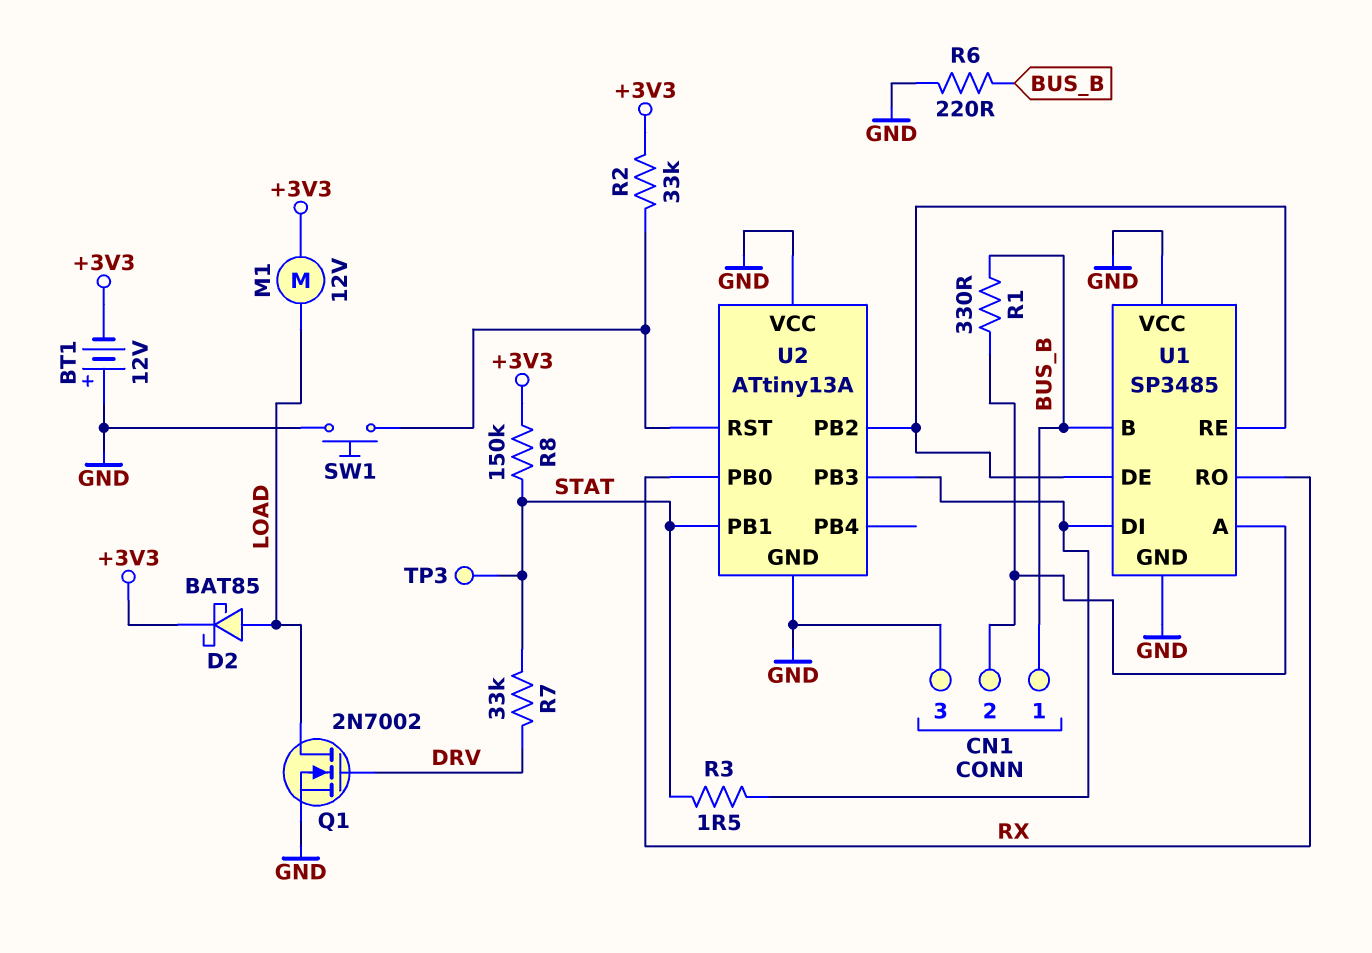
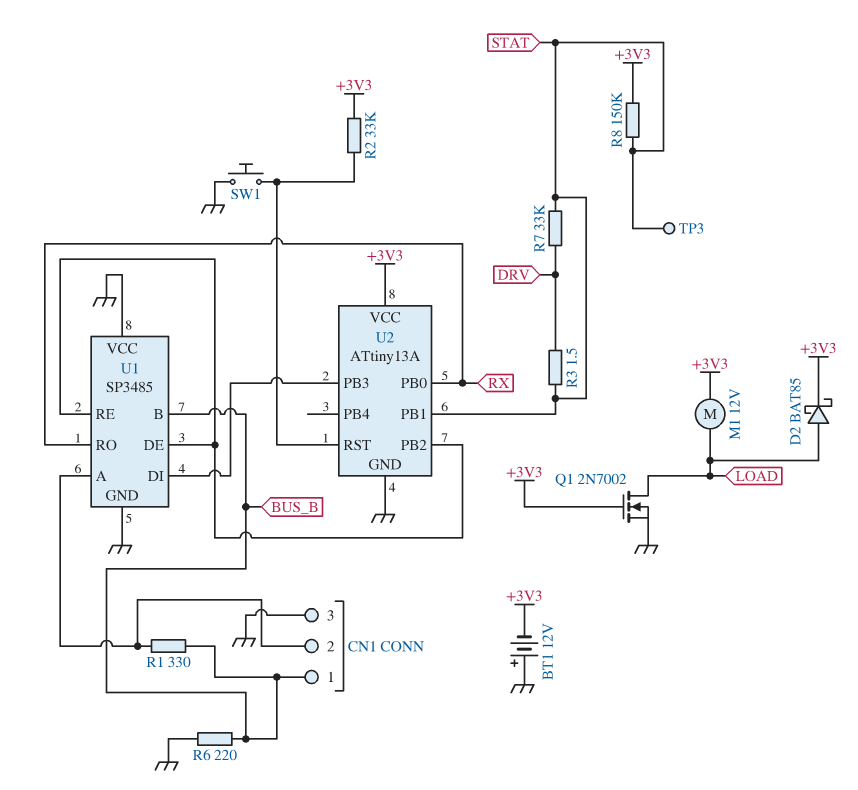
Q1: NMOS 2N7002 (G DRV, D LOAD, S GND) -> NMOS 2N7002 (G +3V3, D LOAD, S GND)
R3: 1.5 (STAT, U1/DI) -> 1.5 (DRV, STAT)
U2 pin VCC: GND -> +3V3

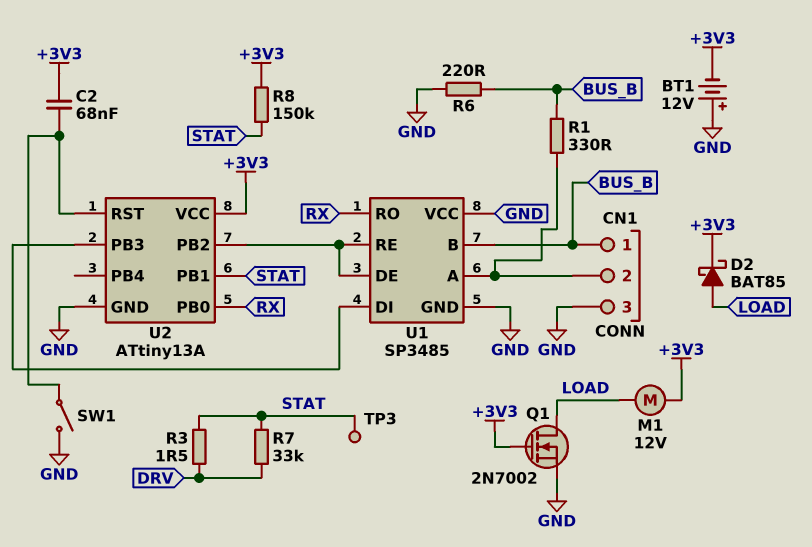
C2: none -> 68nF (+3V3, U2/RST)
R2: 33k (+3V3, U2/RST) -> none
SW1: button (GND, U2/RST) -> switch (GND, U2/RST)

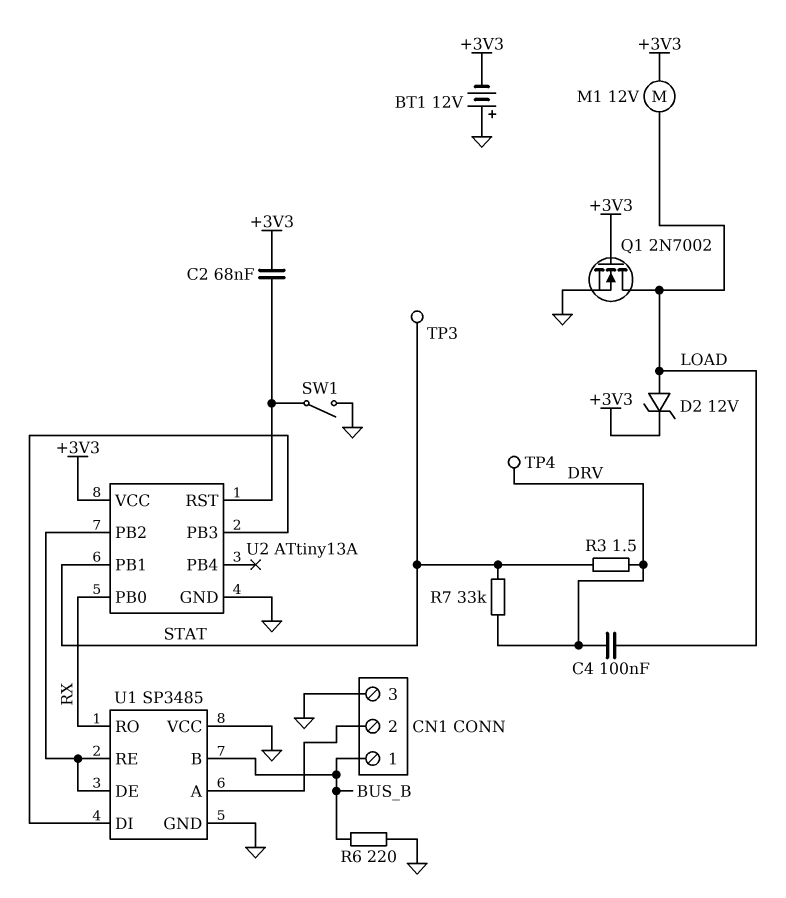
C4: none -> 100nF (DRV, LOAD)
D2: schottky BAT85 (A LOAD, K +3V3) -> zener 12V (A LOAD, K +3V3)
R1: 330 (BUS_B, CN1/2) -> none
R8: 150k (+3V3, STAT) -> none
TP4: none -> test point (DRV)

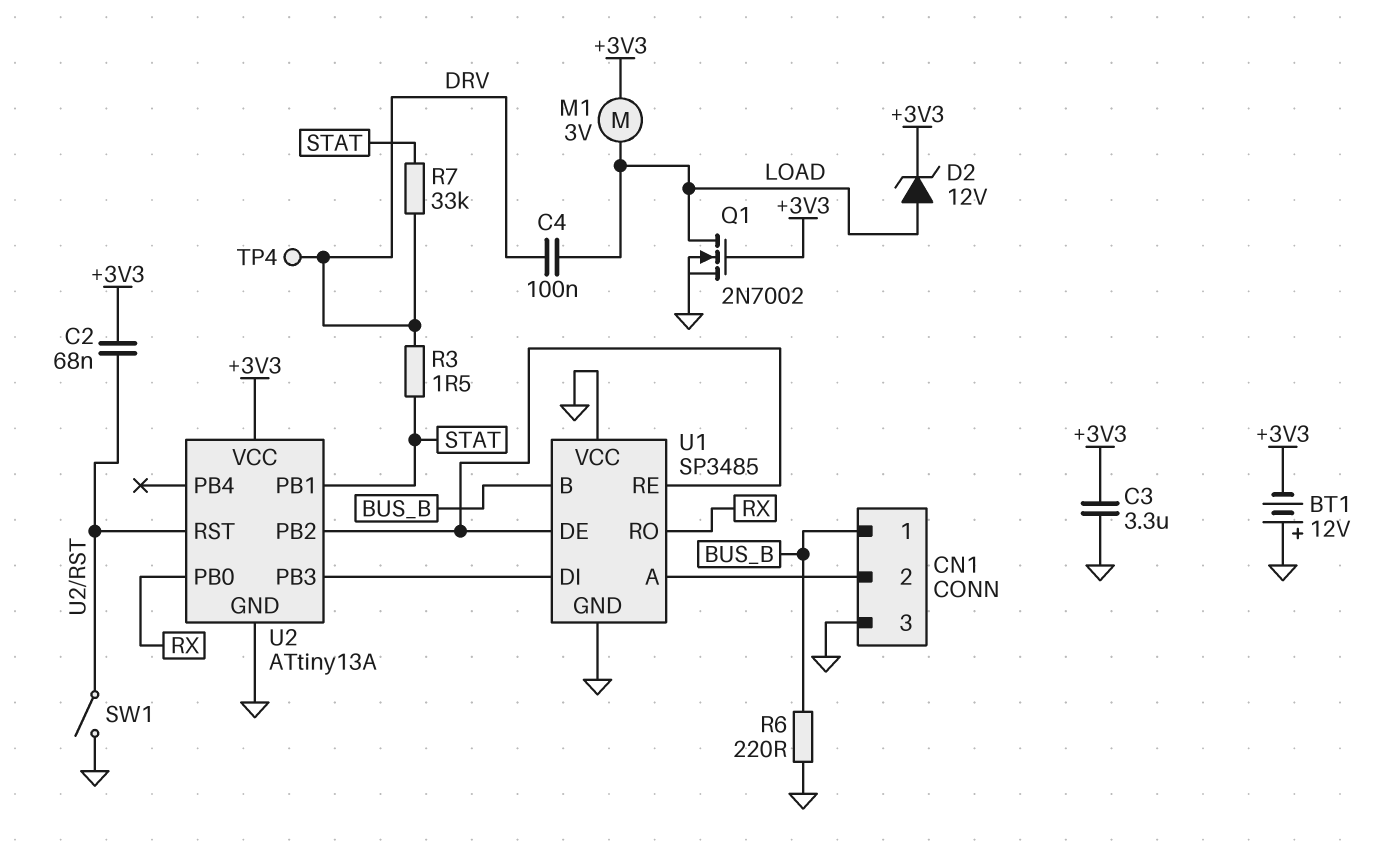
C3: none -> 3.3uF (+3V3, GND)
M1: motor 12V (+3V3, LOAD) -> motor 3V (+3V3, LOAD)
TP3: test point (STAT) -> none

